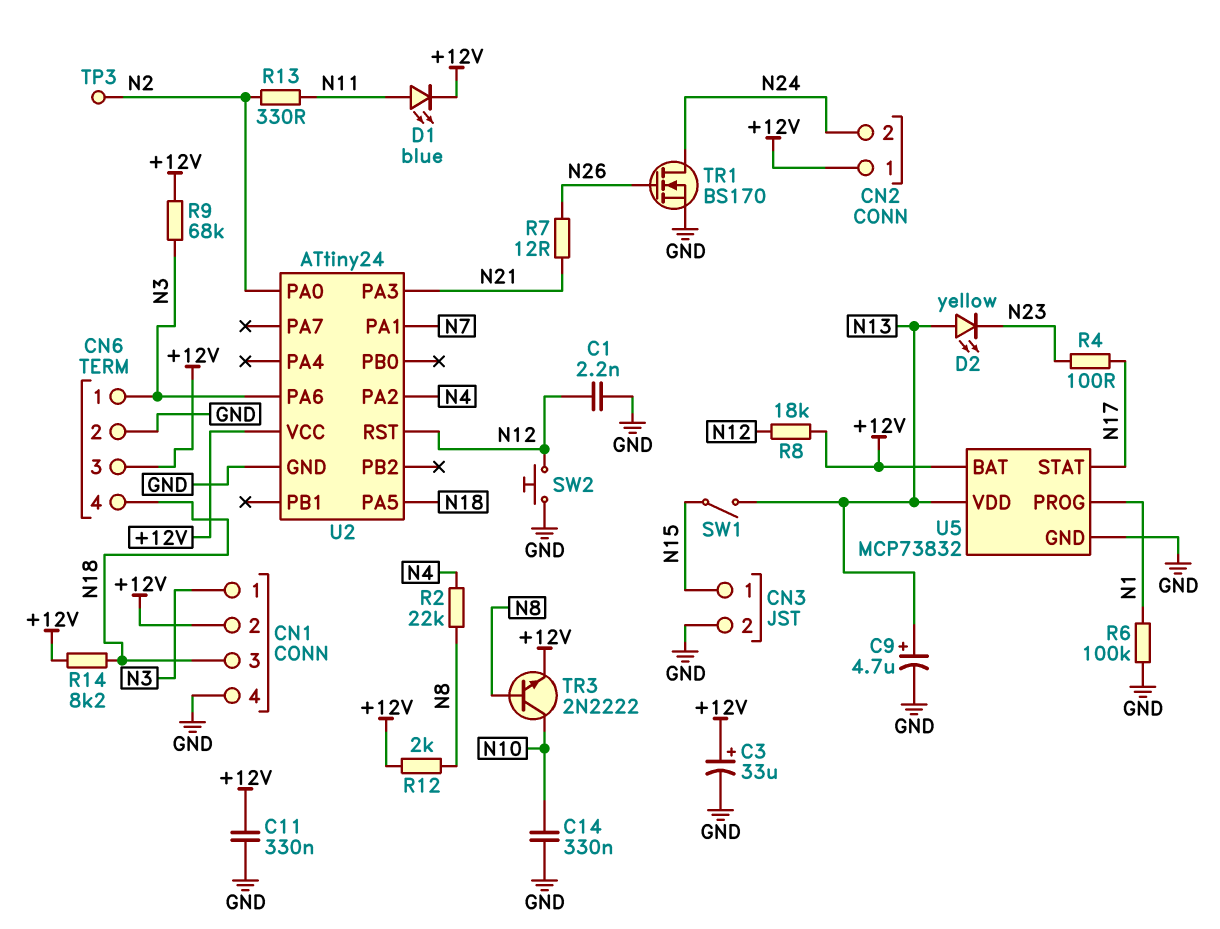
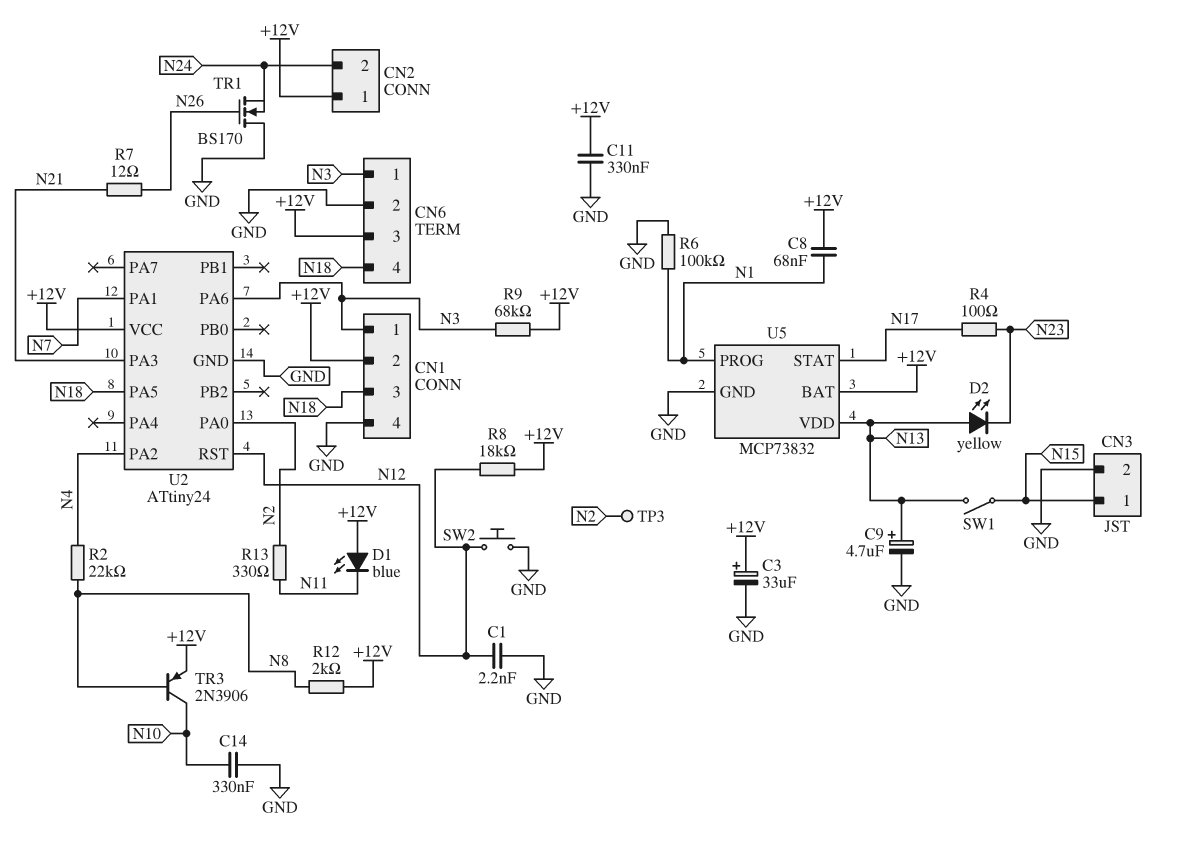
C8: none -> 68nF (+12V, N1)
D1: LED blue (A N11, K +12V) -> LED blue (A +12V, K N11)
R14: 8.2k (+12V, N18) -> none
TR1: NMOS BS170 (G N26, D N24, S GND) -> NMOS BS170 (G N26, D GND, S N24)
TR3: NPN 2N2222 (B N8, C N10, E +12V) -> PNP 2N3906 (B N8, C N10, E +12V)

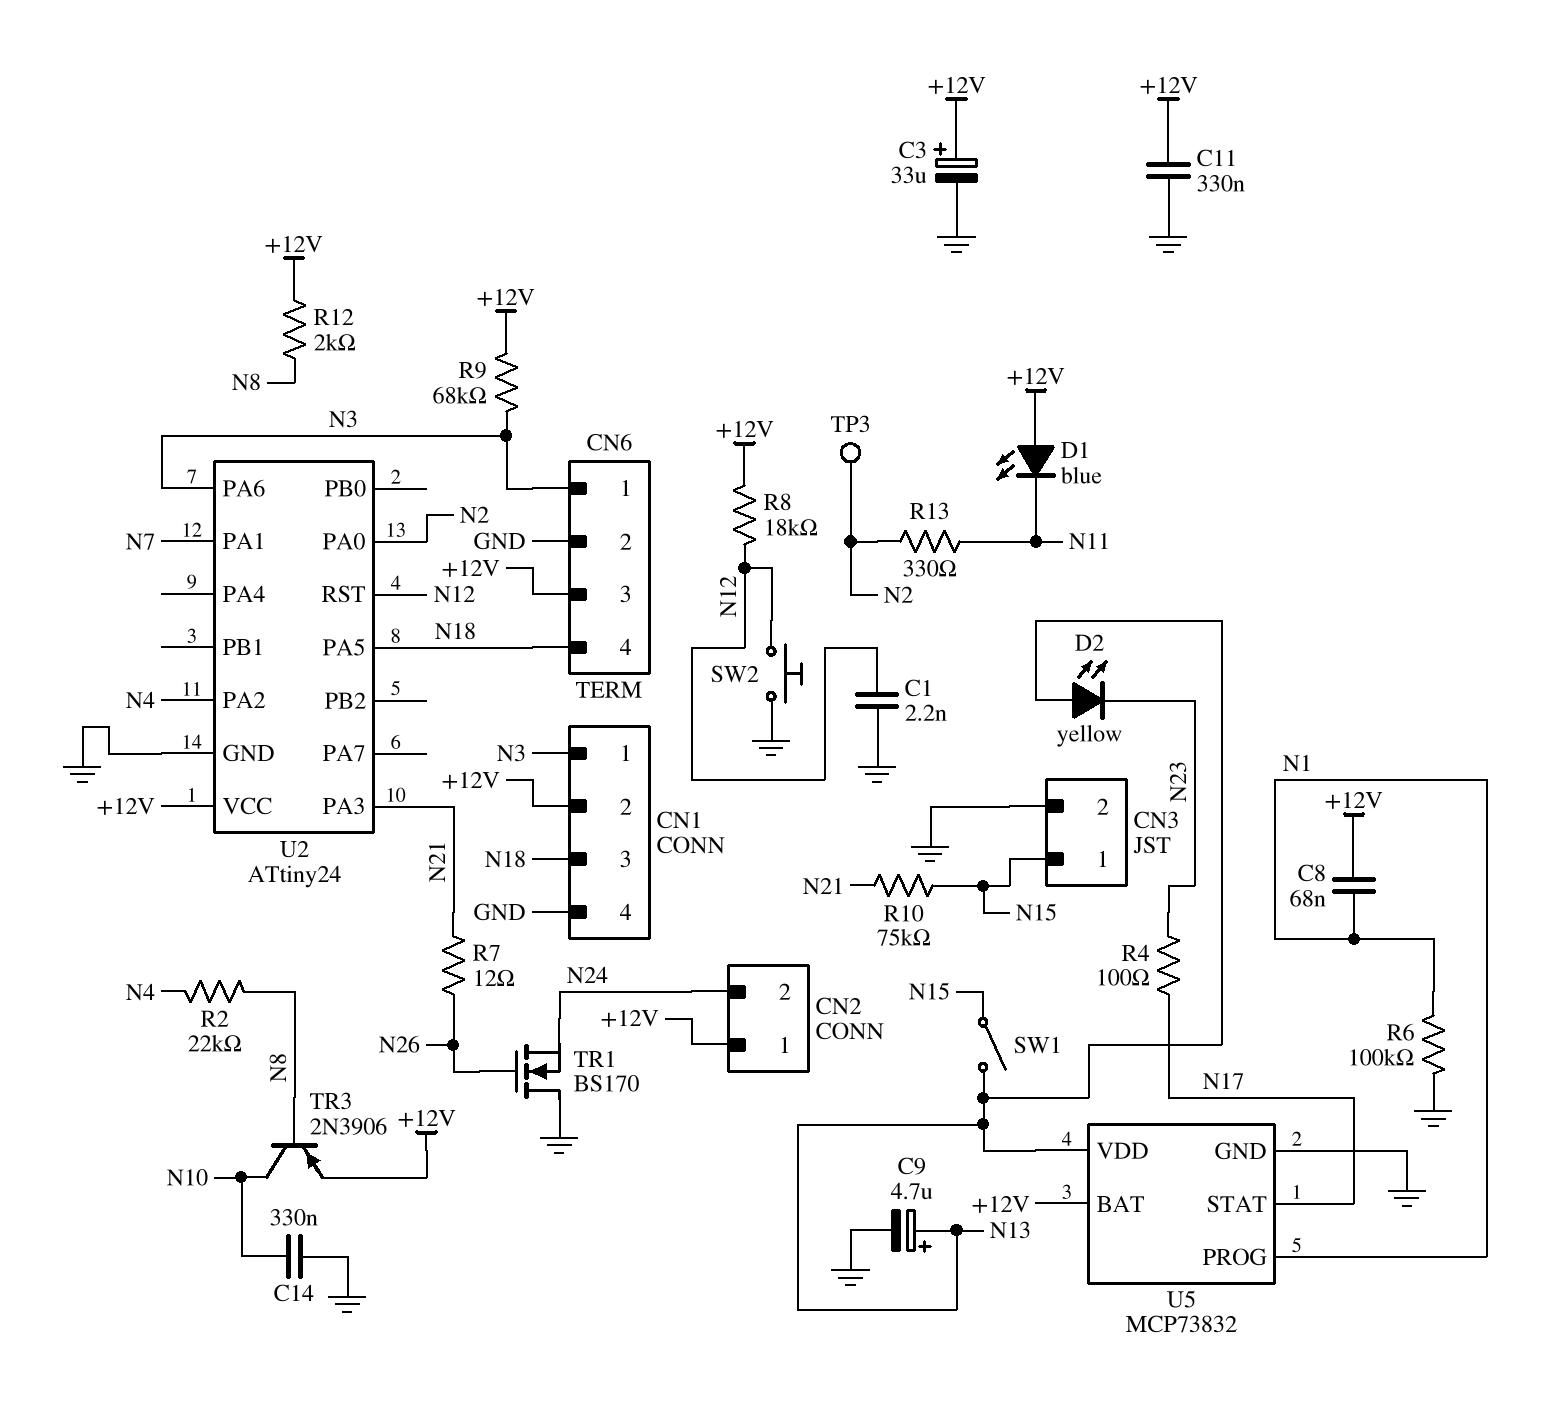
R10: none -> 75k (N15, N21)

